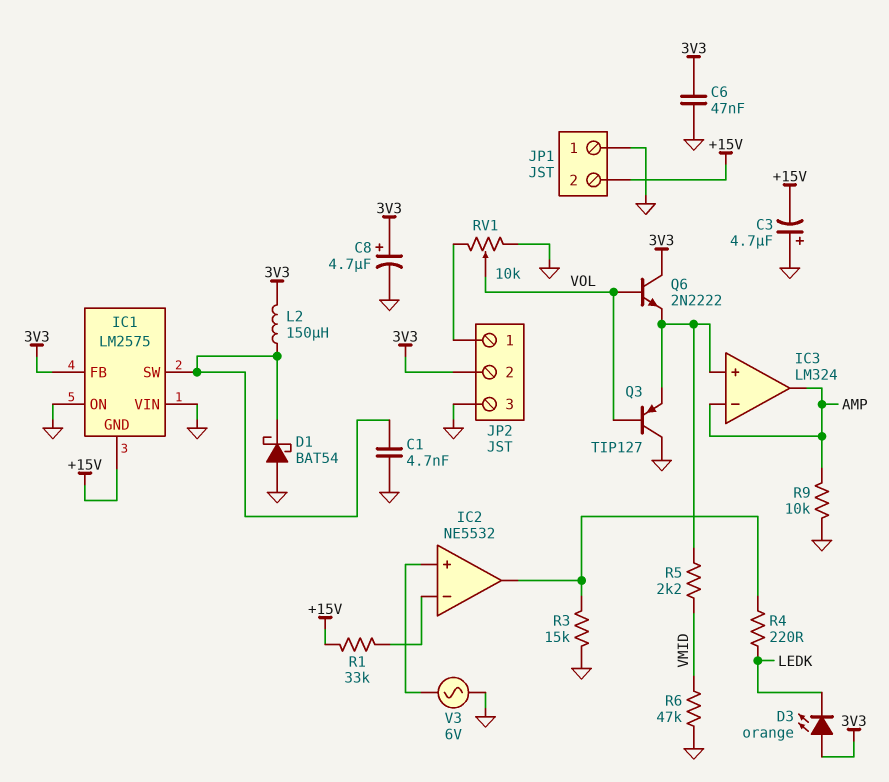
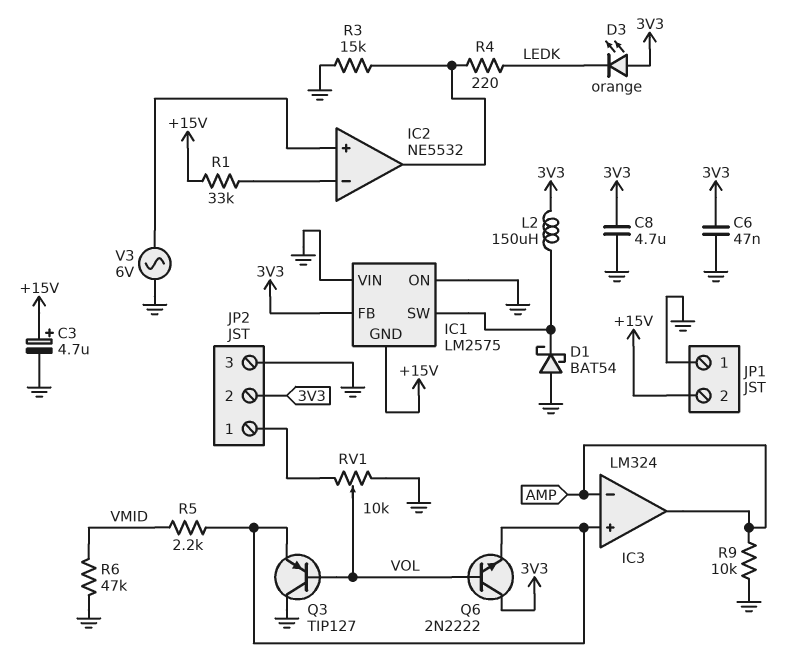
C1: 4.7nF (GND, IC1/SW) -> none
C3: 4.7uF (plus GND, minus +15V) -> 4.7uF (plus +15V, minus GND)
C8: 4.7uF (plus 3V3, minus GND) -> 4.7uF (3V3, GND)

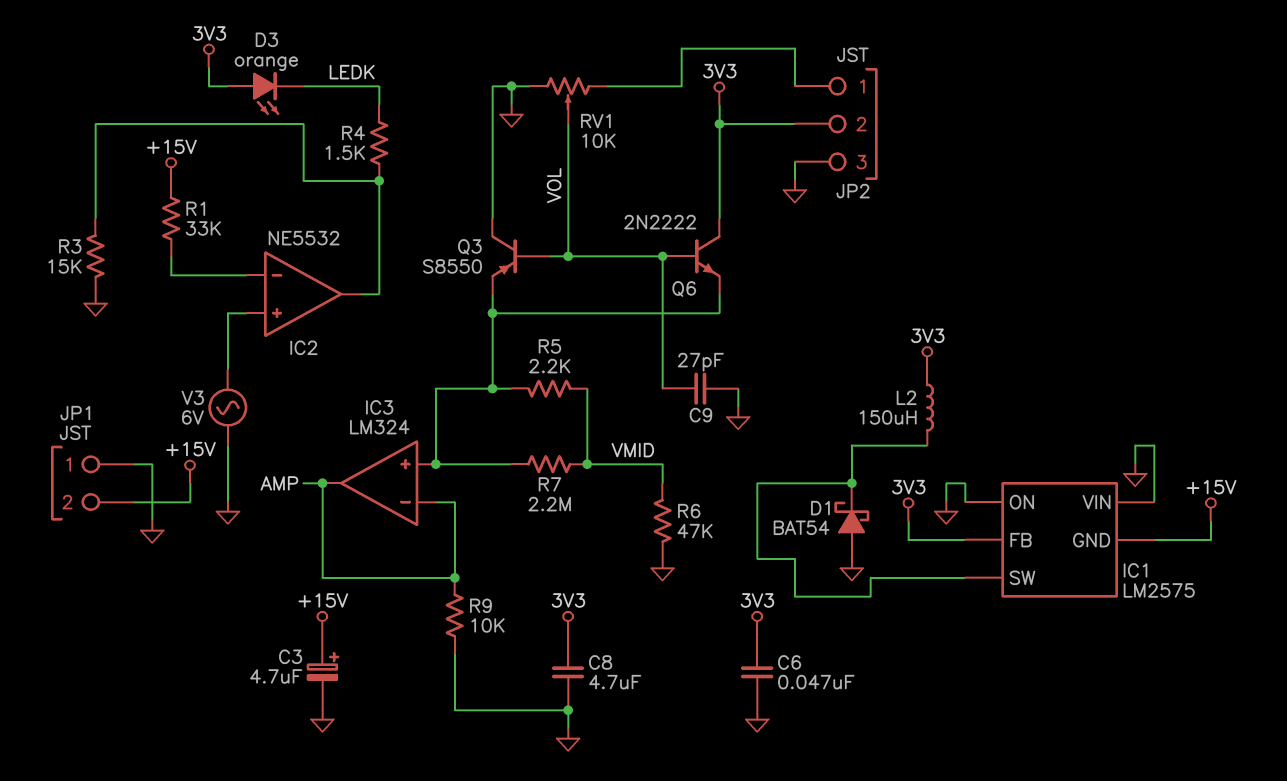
C9: none -> 27pF (GND, VOL)
Q3: PNP TIP127 (B VOL, C GND, E IC3/in+) -> PNP S8550 (B VOL, C GND, E IC3/in+)
R4: 220 (IC2/out, LEDK) -> 1.5k (IC2/out, LEDK)
R7: none -> 2.2M (IC3/in+, VMID)

